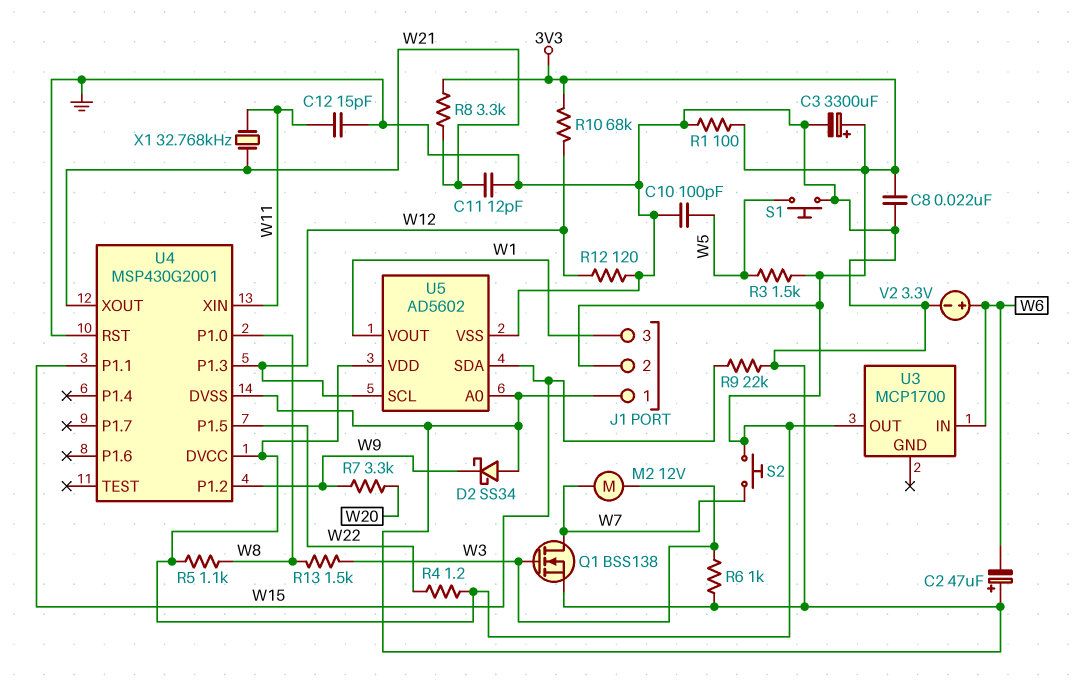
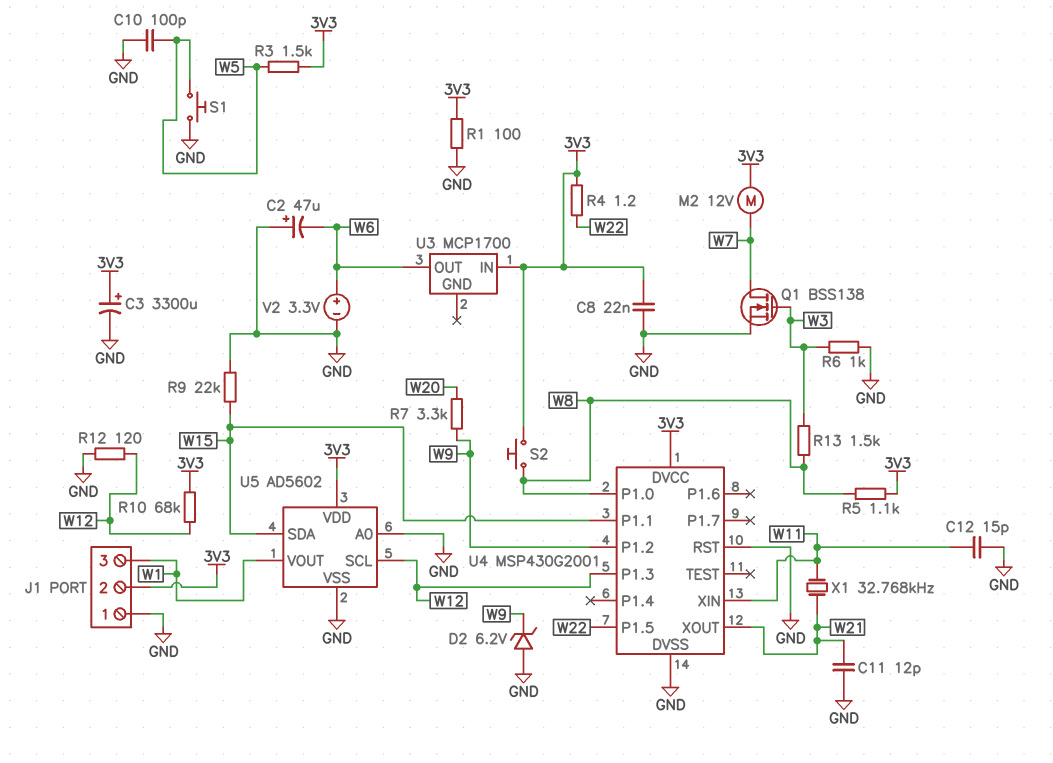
D2: schottky SS34 (A GND, K W9) -> zener 6.2V (A GND, K W9)
M2: motor 12V (W3, W7) -> motor 12V (3V3, W7)
R8: 3.3k (3V3, W21) -> none
S2: button (3V3, W7) -> button (3V3, W8)
U3 pin IN: W6 -> 3V3
U3 pin OUT: 3V3 -> W6

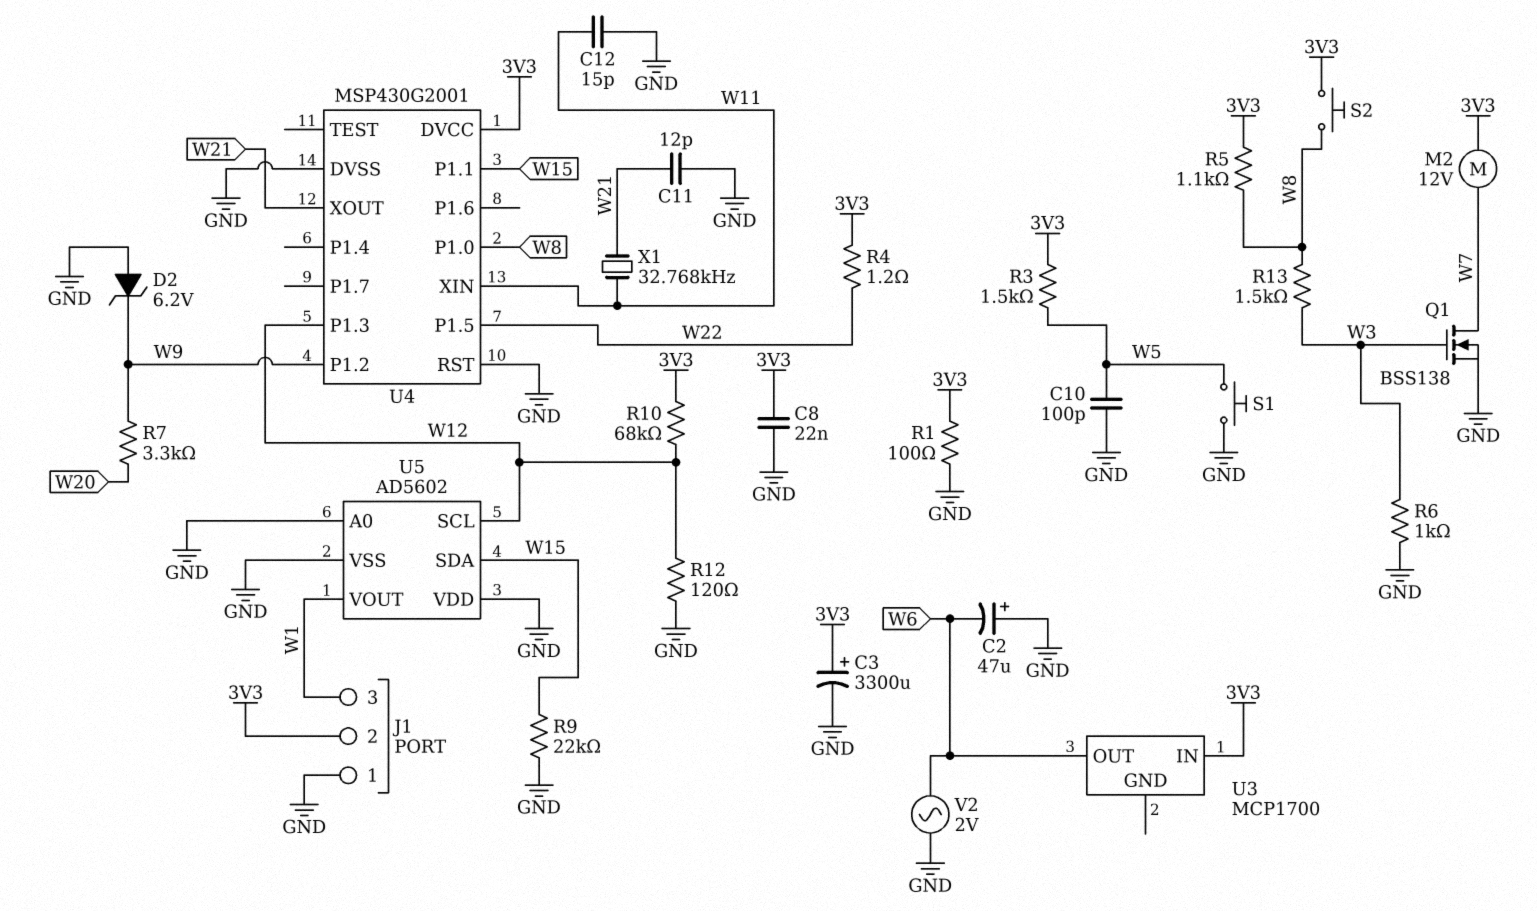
U5 pin VDD: 3V3 -> GND
V2: 3.3V (plus W6, minus GND) -> AC 2V (GND, W6)

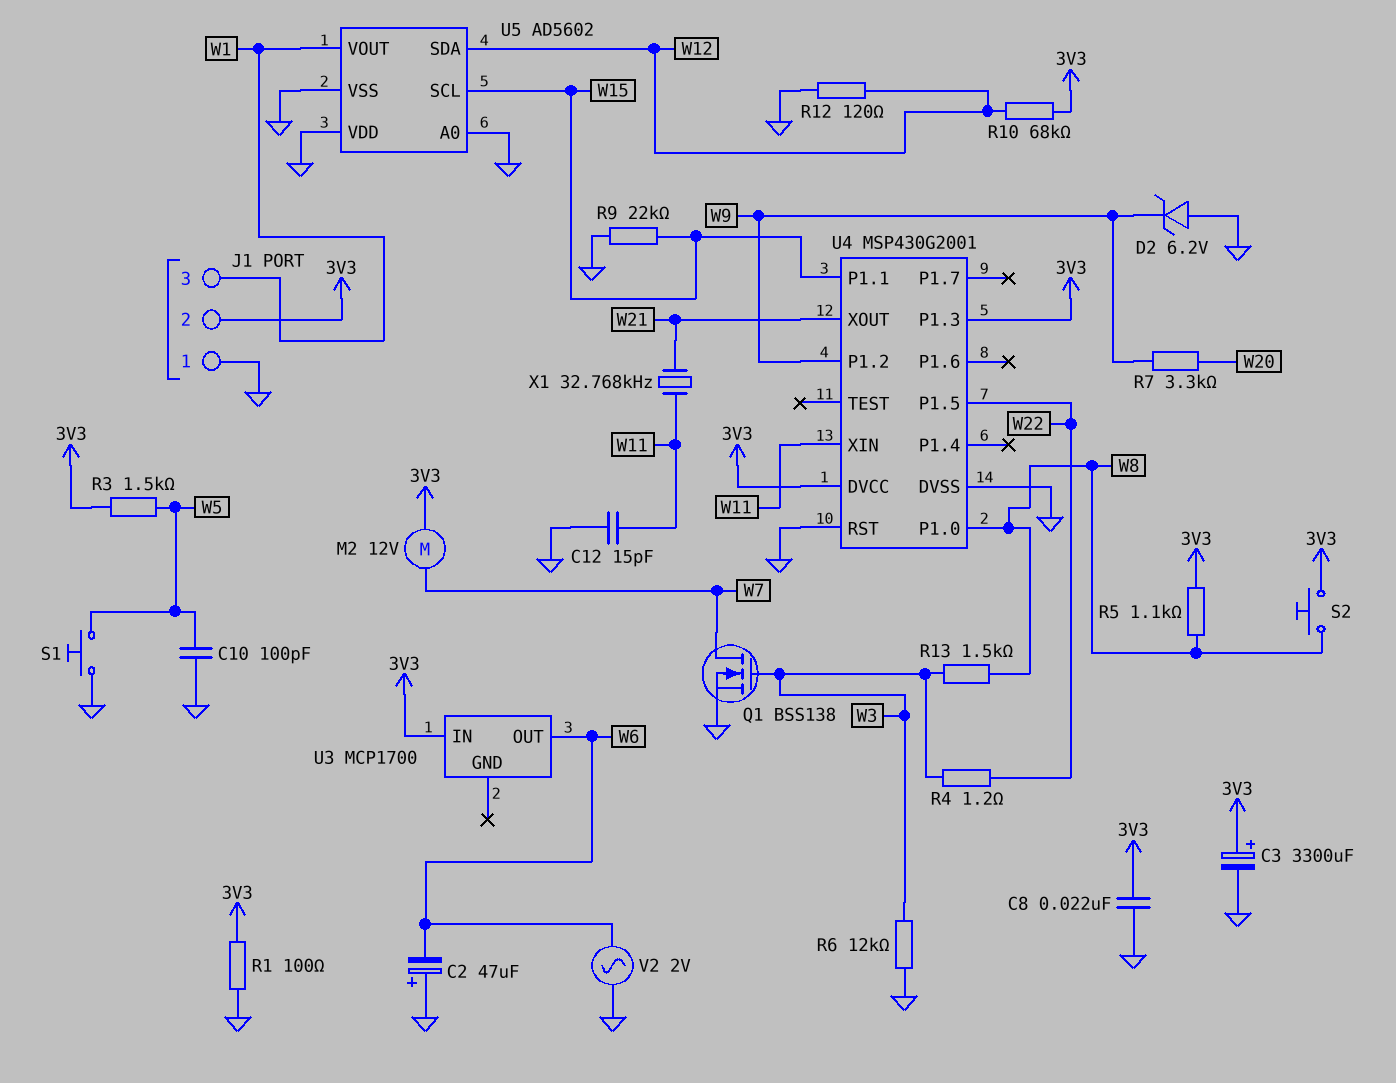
C11: 12pF (GND, W21) -> none
R4: 1.2 (3V3, W22) -> 1.2 (W3, W22)
R6: 1k (GND, W3) -> 12k (GND, W3)
U4 pin P1.3: W12 -> 3V3
U5 pin SCL: W12 -> W15
U5 pin SDA: W15 -> W12

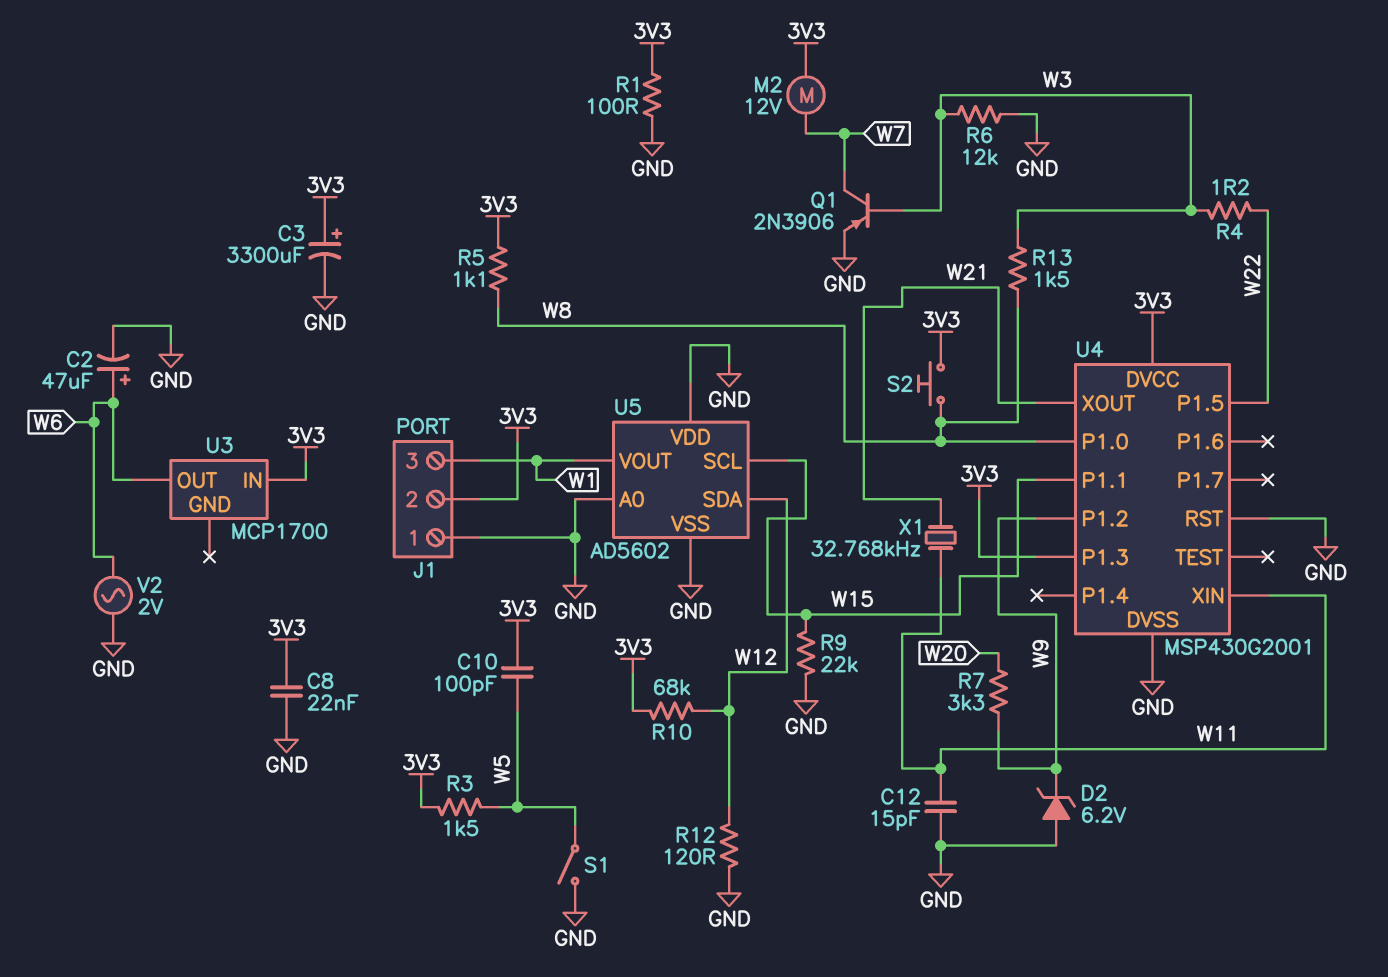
C2: 47uF (plus GND, minus W6) -> 47uF (plus W6, minus GND)
C10: 100pF (GND, W5) -> 100pF (3V3, W5)
Q1: NMOS BSS138 (G W3, D W7, S GND) -> PNP 2N3906 (B W3, C W7, E GND)
S1: button (GND, W5) -> switch (GND, W5)

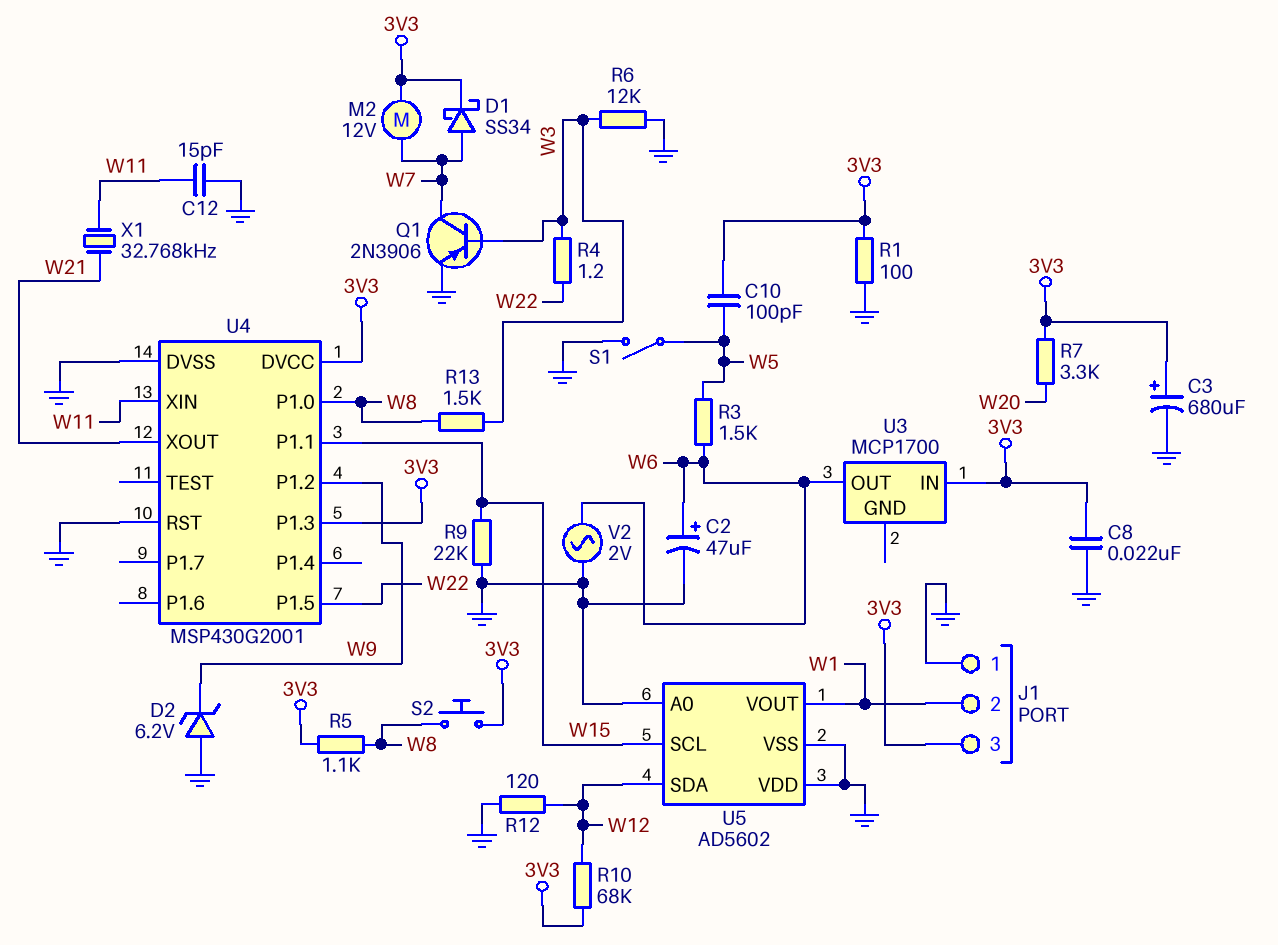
C3: 3300uF (plus 3V3, minus GND) -> 680uF (plus 3V3, minus GND)
D1: none -> schottky SS34 (A W7, K 3V3)
J1 pin 2: 3V3 -> W1
J1 pin 3: W1 -> 3V3
R3: 1.5k (3V3, W5) -> 1.5k (W5, W6)
R7: 3.3k (W9, W20) -> 3.3k (3V3, W20)

